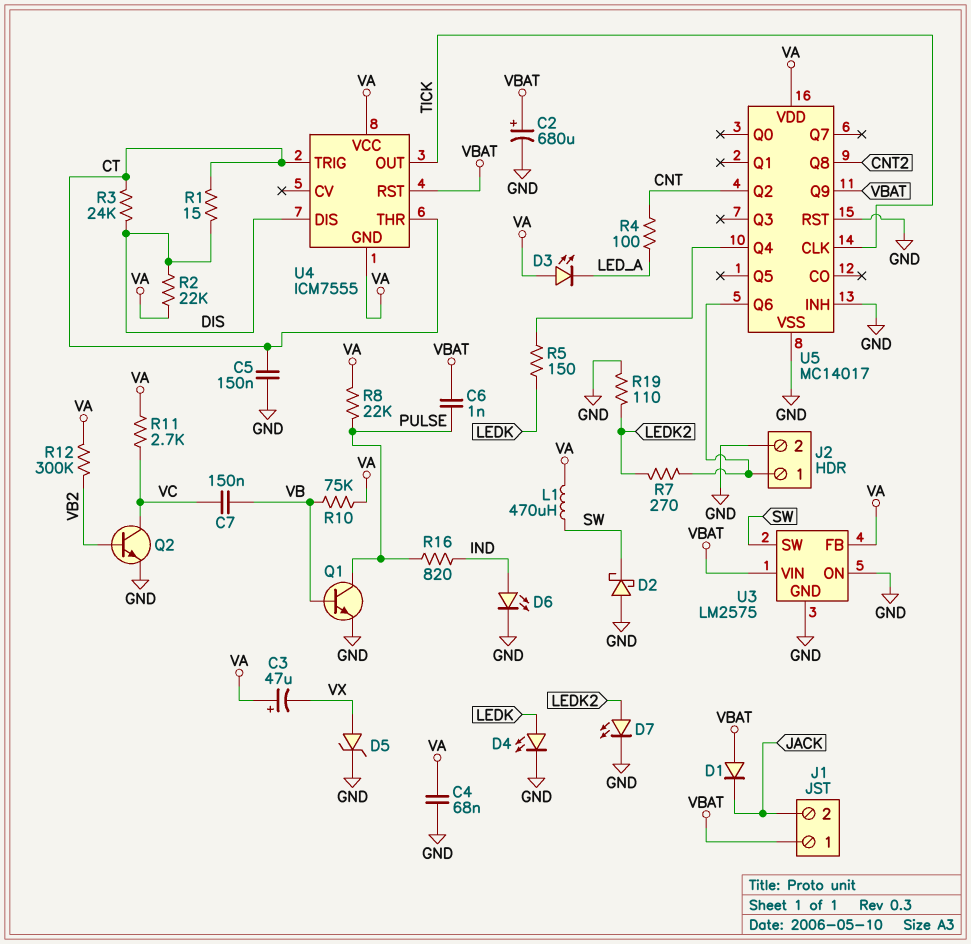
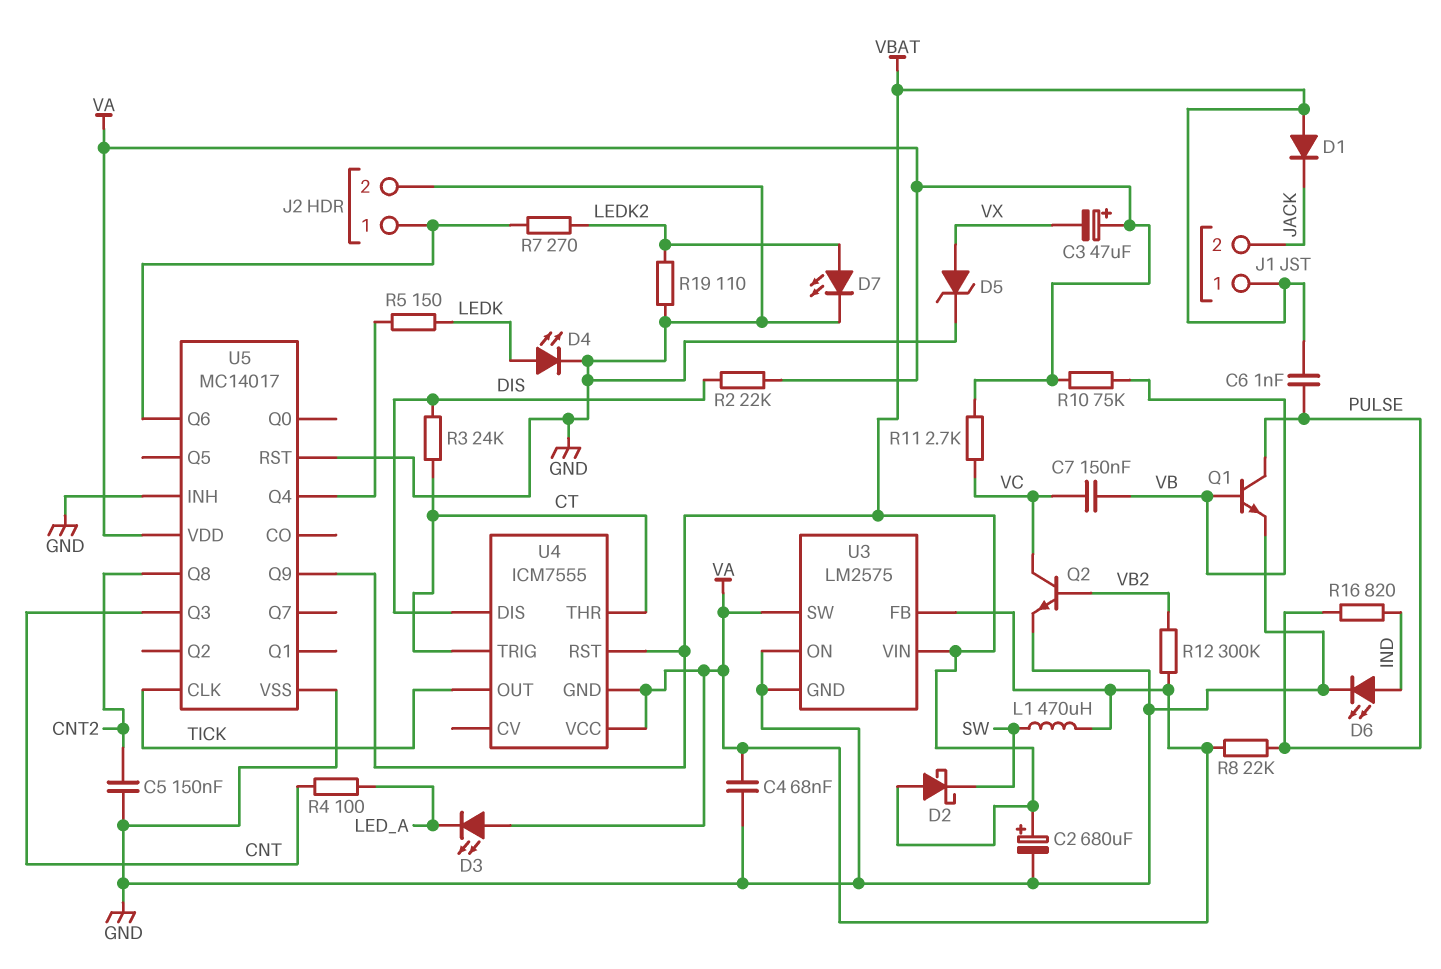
C5: 150nF (CT, GND) -> 150nF (CNT2, GND)
D2: schottky (A GND, K SW) -> schottky (A VBAT, K SW)
R1: 15 (CT, DIS) -> none
U3 pin SW: SW -> VA
U5 pin Q2: CNT -> none
U5 pin Q3: none -> CNT

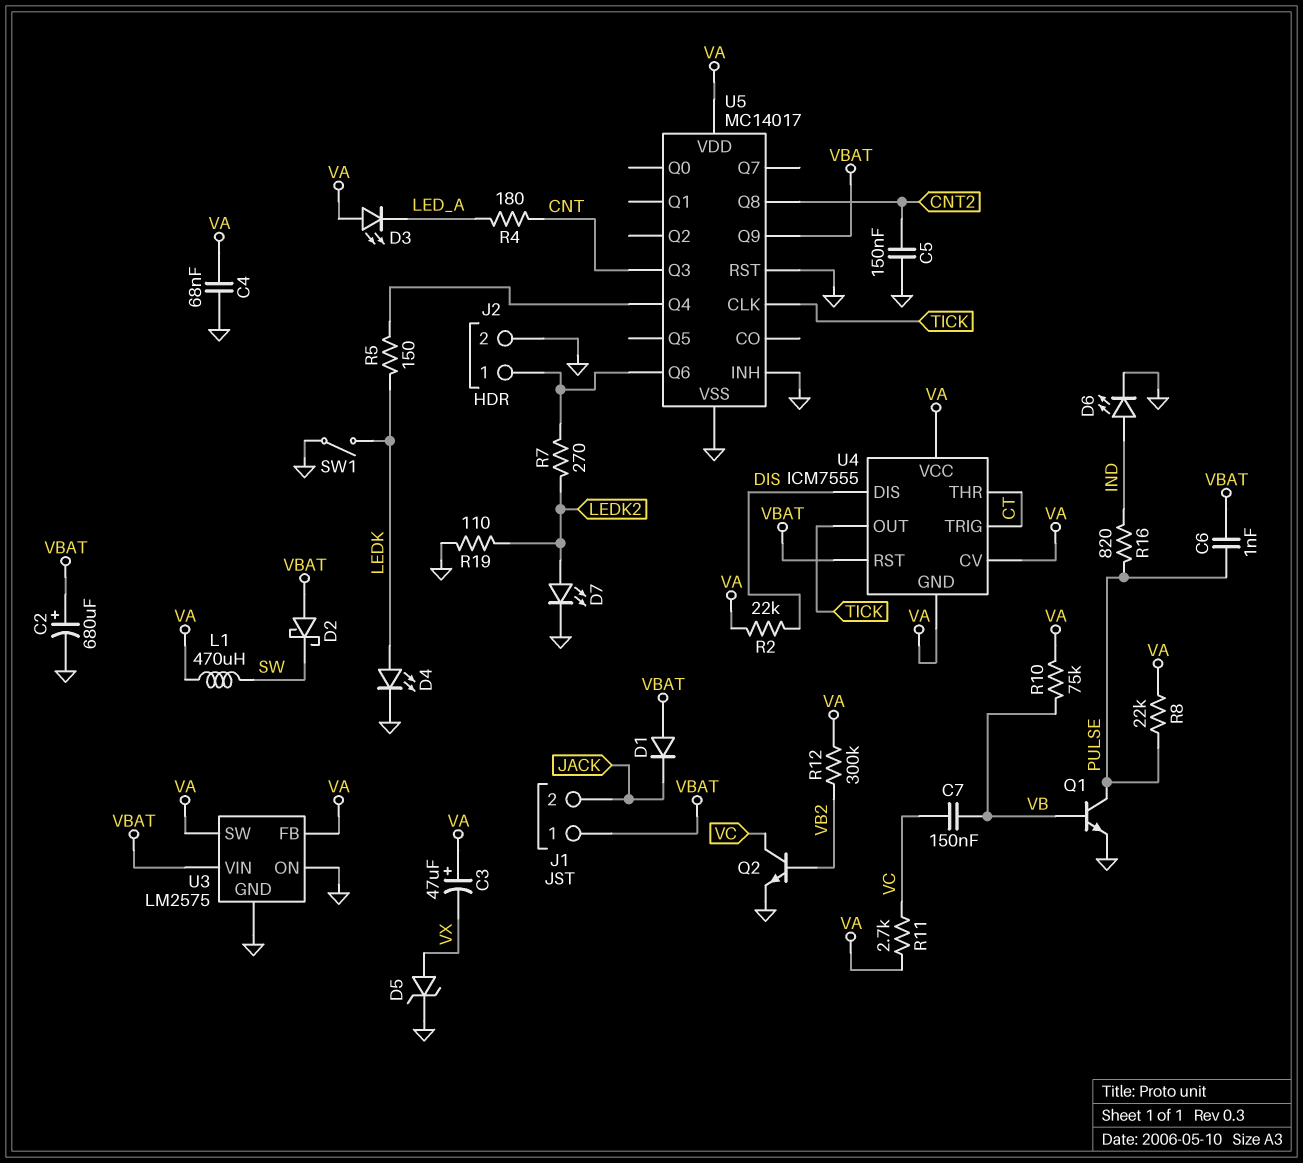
R3: 24k (CT, DIS) -> none
R4: 100 (CNT, LED_A) -> 180 (CNT, LED_A)
SW1: none -> switch (GND, LEDK)
U4 pin CV: none -> VA

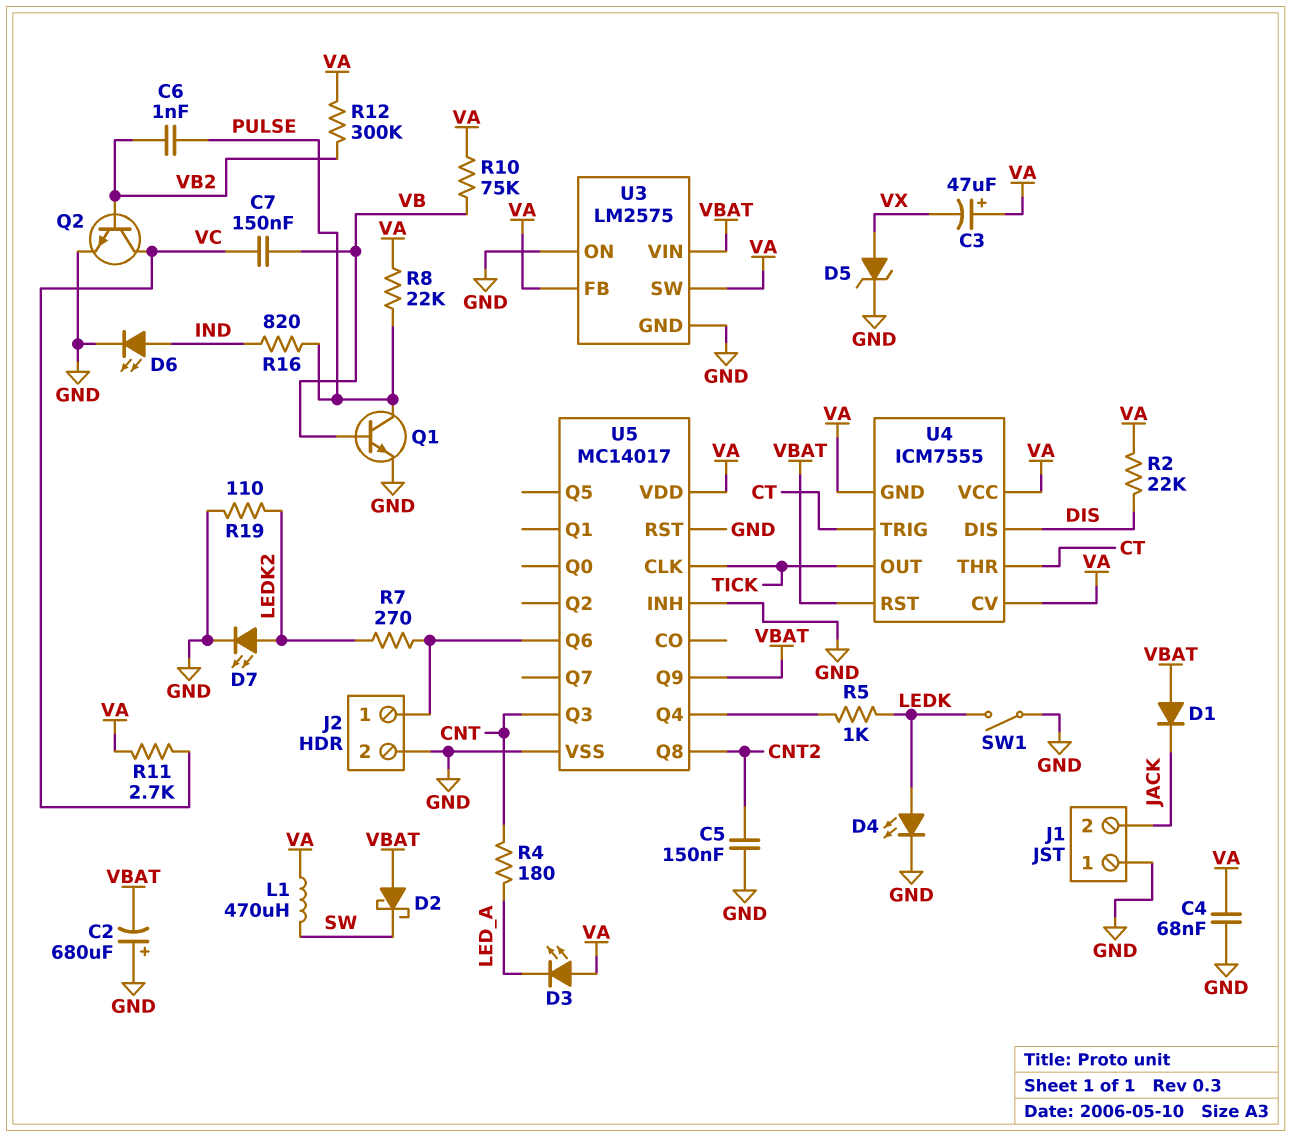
C2: 680uF (plus VBAT, minus GND) -> 680uF (plus GND, minus VBAT)
C6: 1nF (PULSE, VBAT) -> 1nF (PULSE, VB2)
J1 pin 1: VBAT -> GND
R5: 150 (LEDK, U5/Q4) -> 1k (LEDK, U5/Q4)

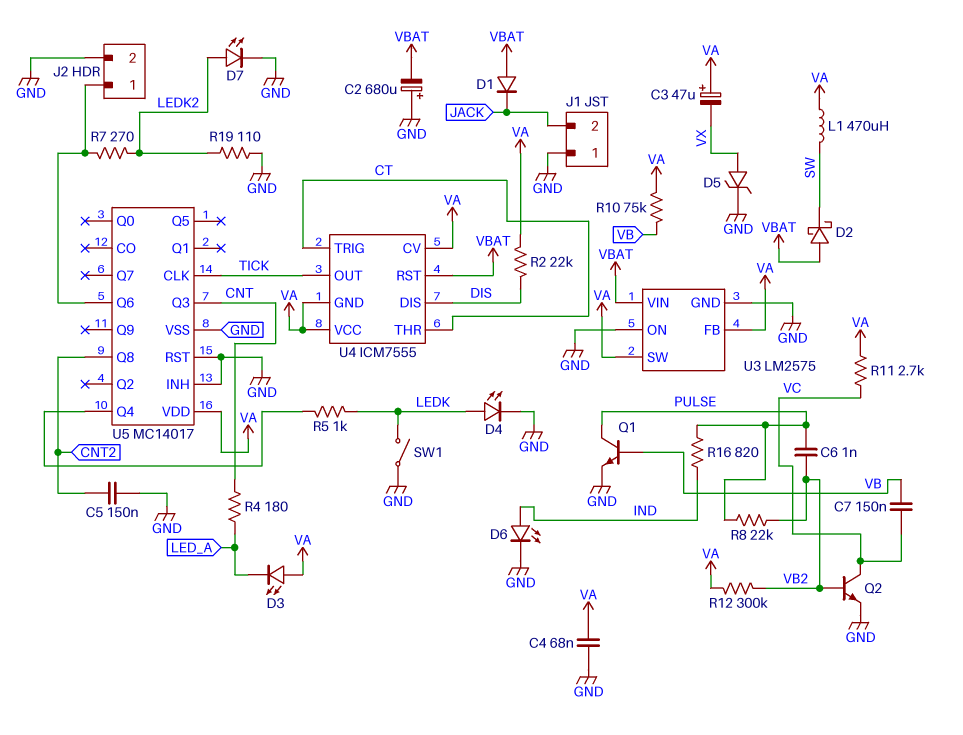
R8: 22k (PULSE, VA) -> 22k (PULSE, VB2)
U5 pin Q9: VBAT -> none

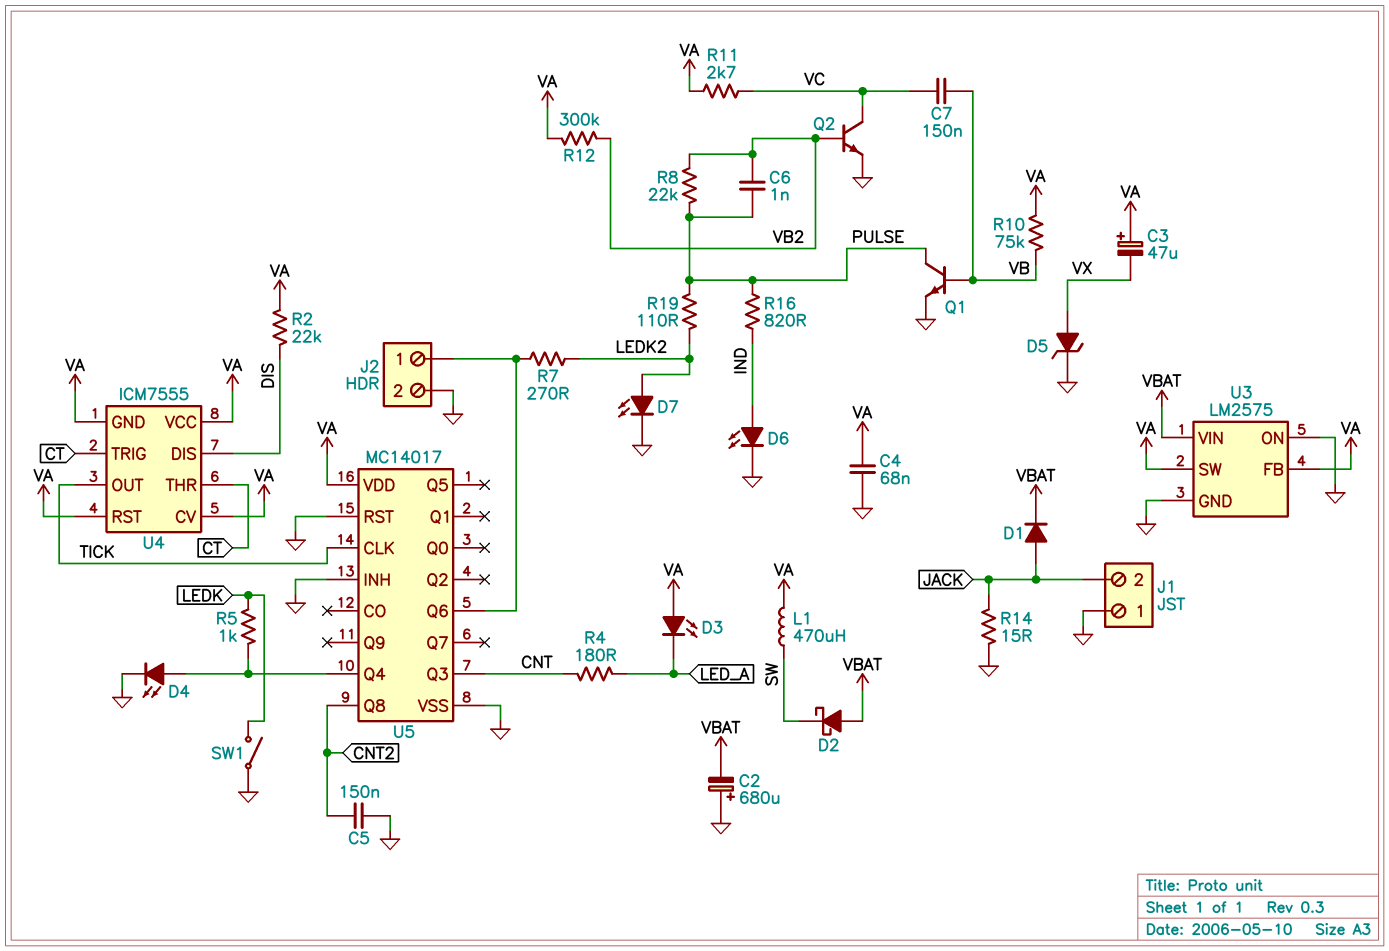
D1: diode (A VBAT, K JACK) -> diode (A JACK, K VBAT)
D4: LED (A LEDK, K GND) -> LED (A U5/Q4, K GND)
R14: none -> 15 (GND, JACK)
R19: 110 (GND, LEDK2) -> 110 (LEDK2, PULSE)
U4 pin RST: VBAT -> VA

